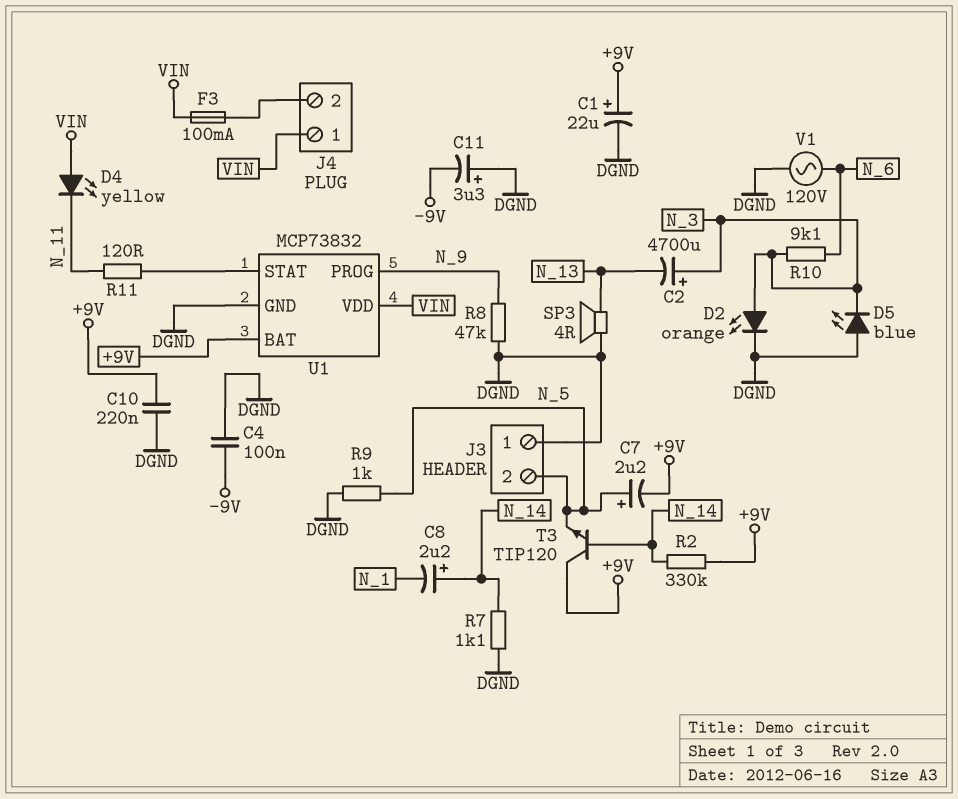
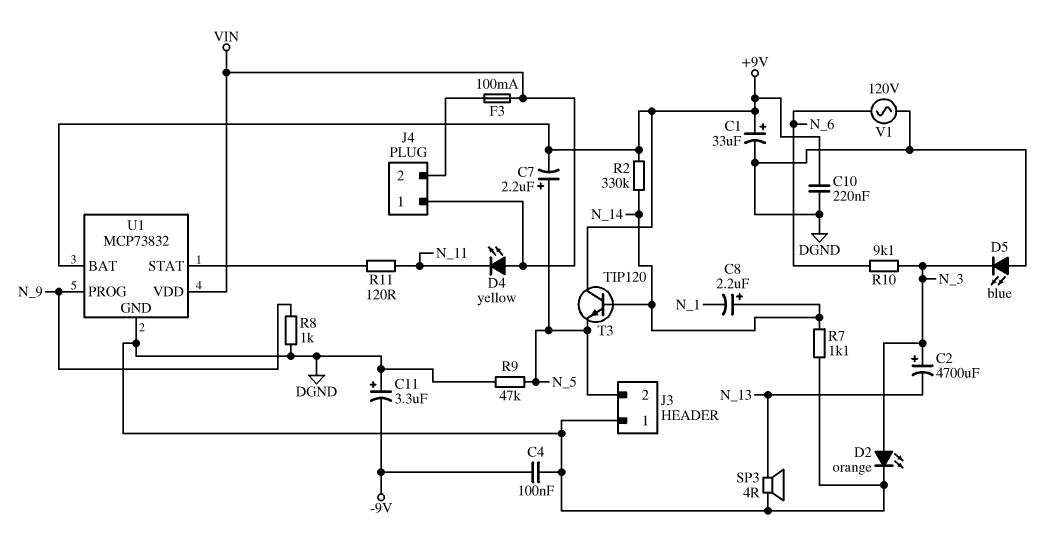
C1: 22uF (plus +9V, minus DGND) -> 33uF (plus +9V, minus DGND)
R8: 47k (DGND, N_9) -> 1k (DGND, N_9)
R9: 1k (DGND, N_5) -> 47k (DGND, N_5)

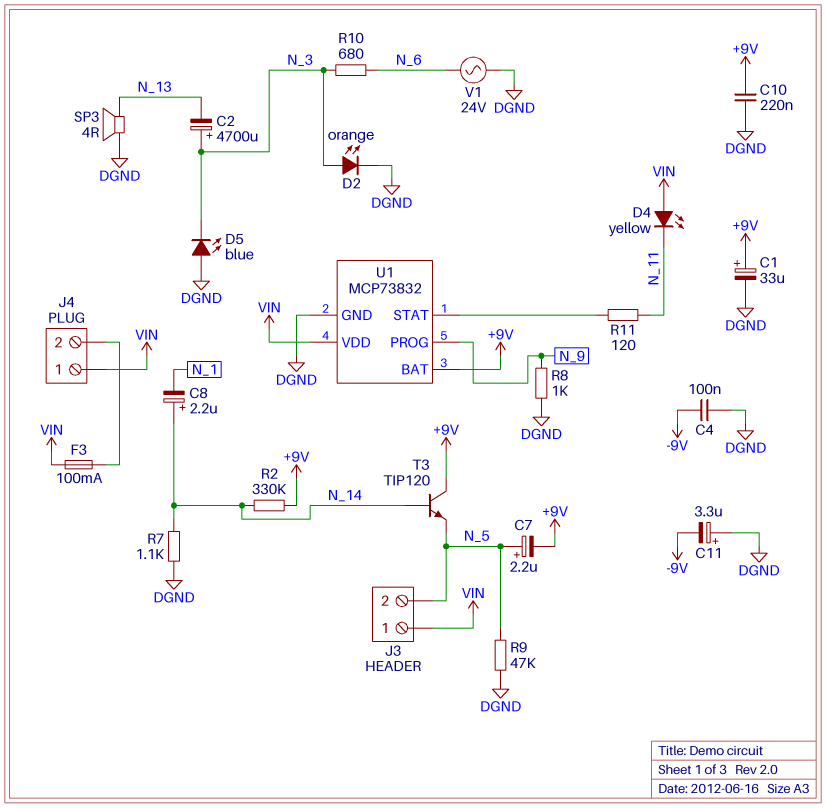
J3 pin 1: DGND -> VIN
R10: 9.1k (N_3, N_6) -> 680 (N_3, N_6)
V1: AC 120V (DGND, N_6) -> AC 24V (DGND, N_6)

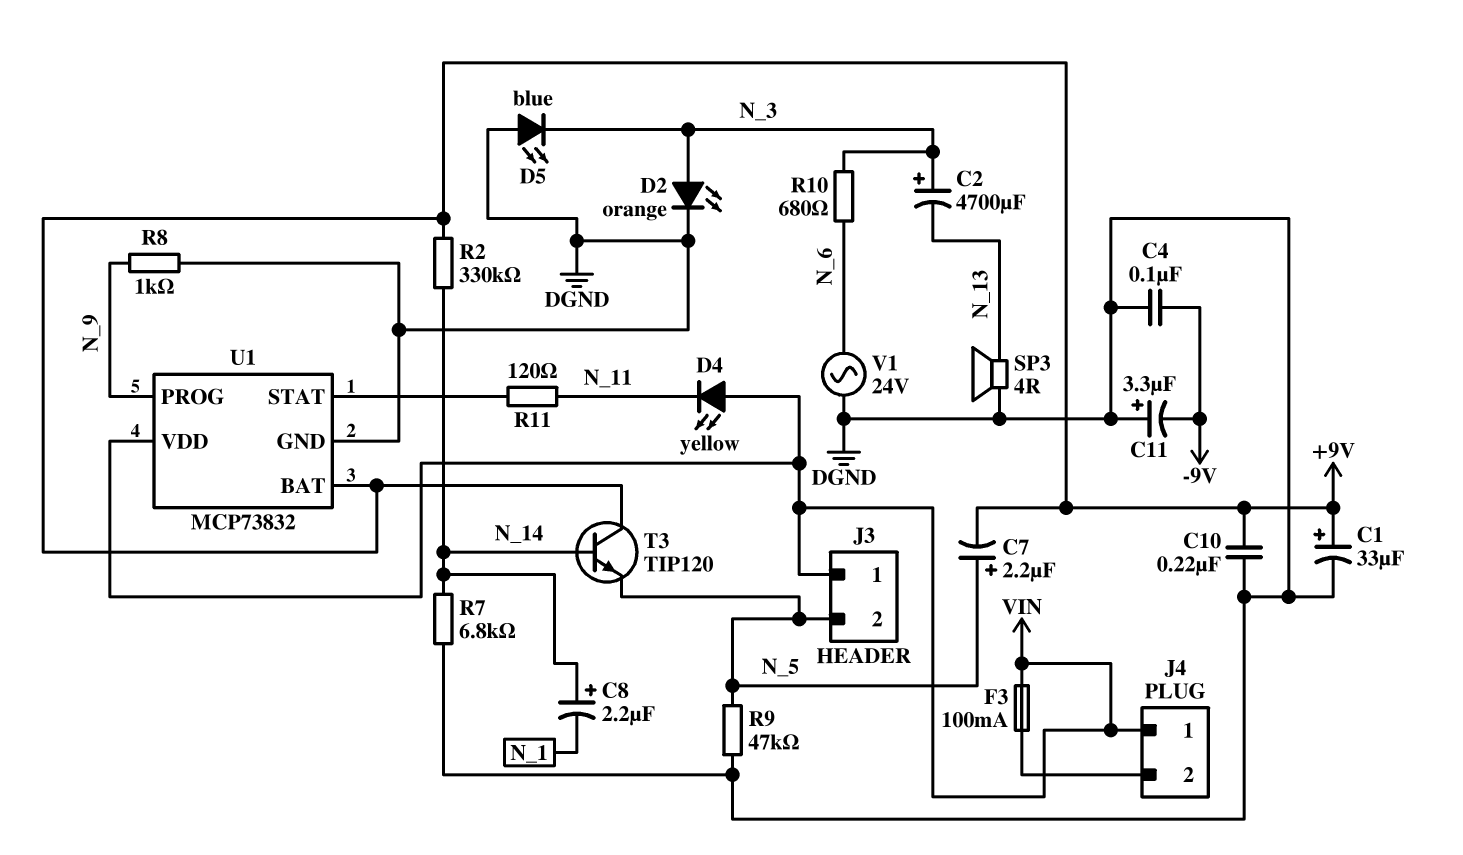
R7: 1.1k (DGND, N_14) -> 6.8k (DGND, N_14)

